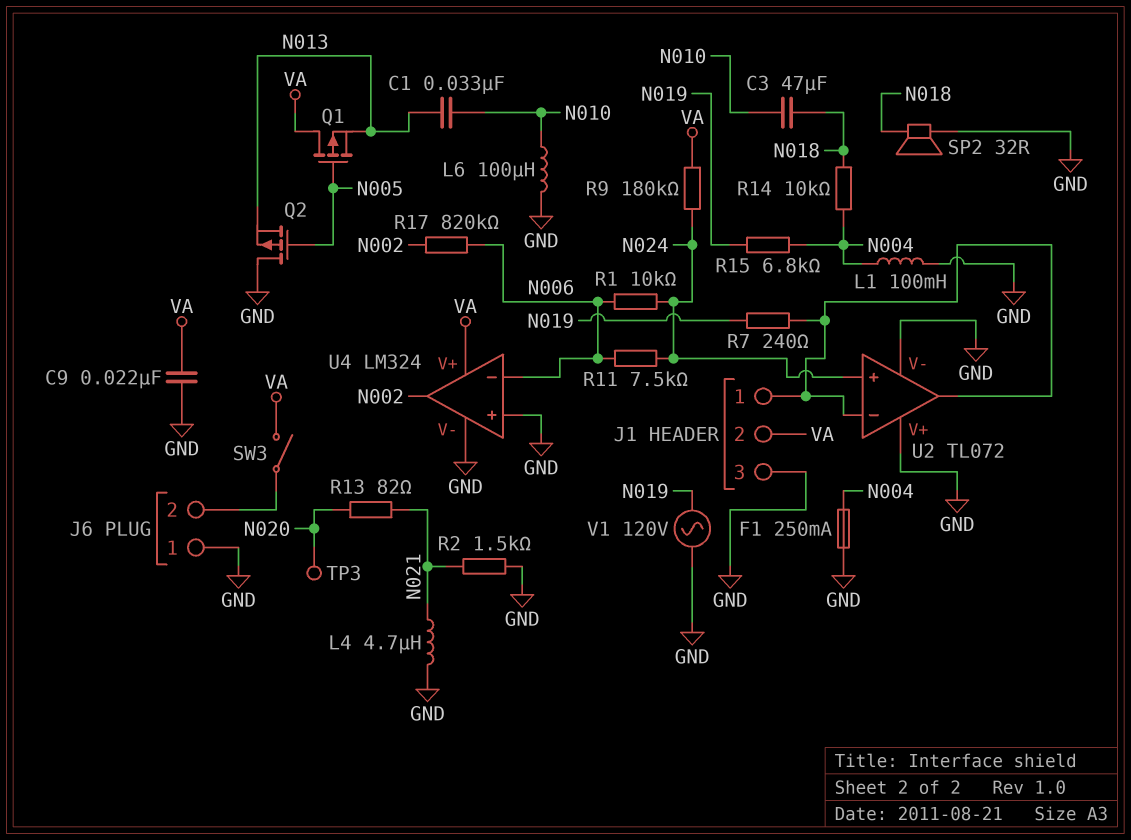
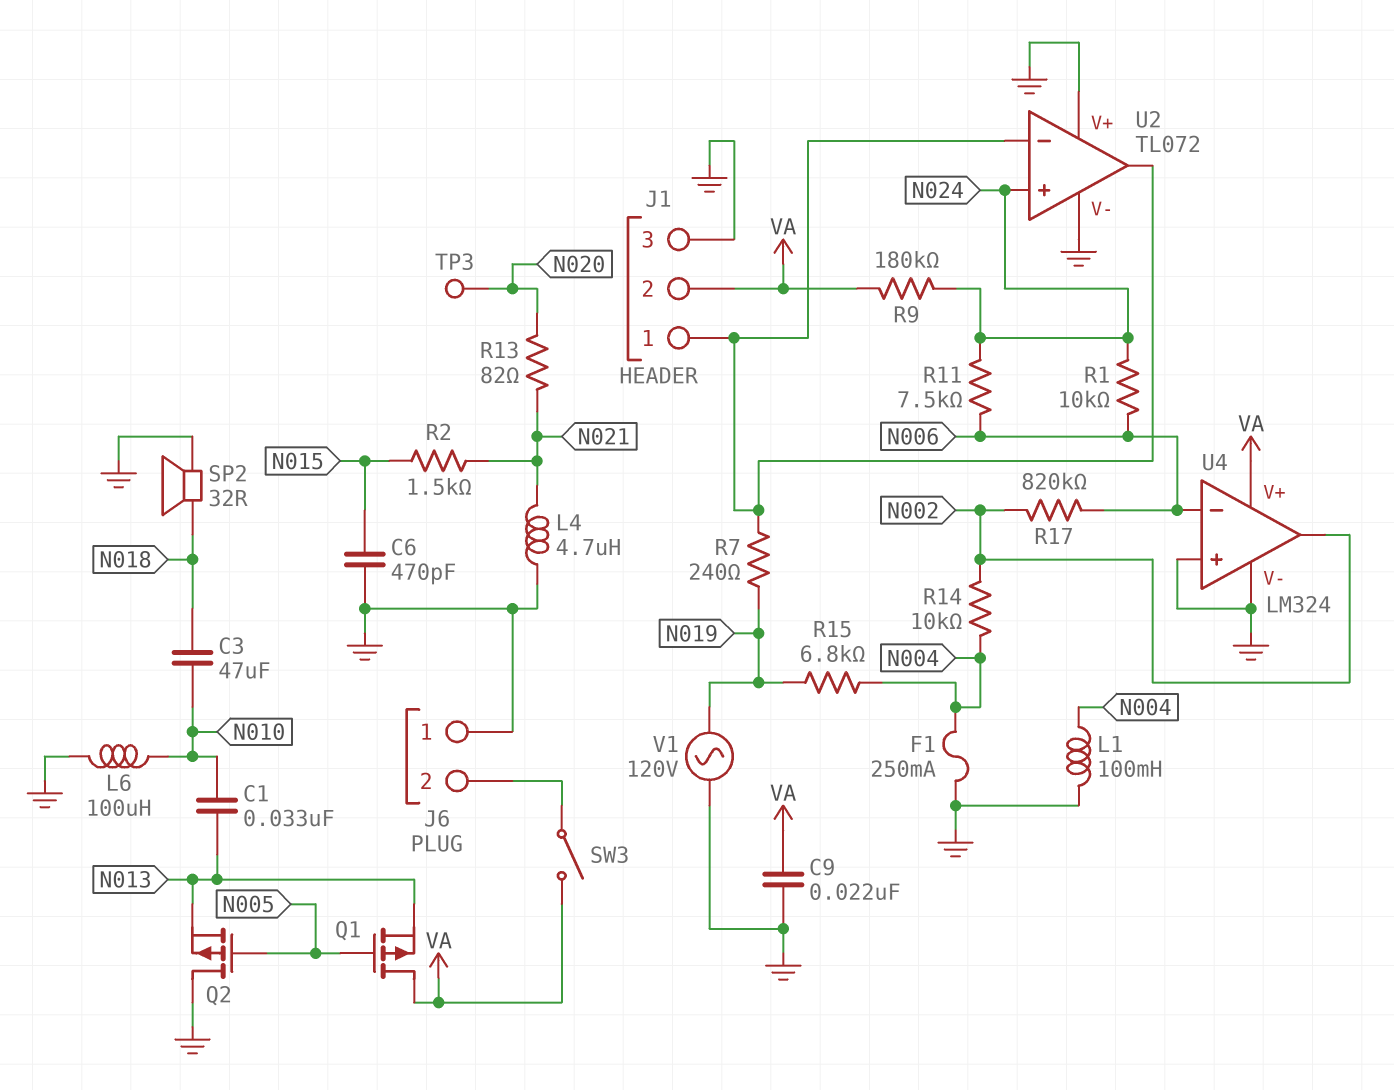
C6: none -> 470pF (GND, N015)
R2: 1.5k (GND, N021) -> 1.5k (N015, N021)
R14: 10k (N004, N018) -> 10k (N002, N004)

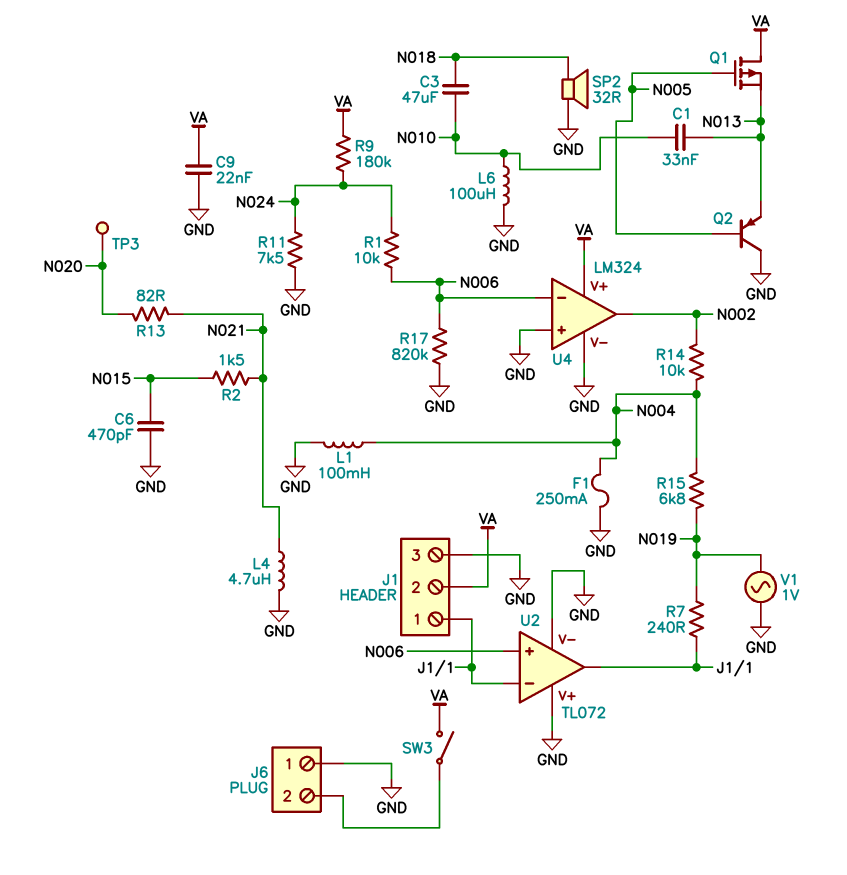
Q2: PMOS (G N005, D GND, S N013) -> PNP (B N005, C GND, E N013)
R11: 7.5k (N006, N024) -> 7.5k (GND, N024)
R17: 820k (N002, N006) -> 820k (GND, N006)
U2 pin in+: N024 -> N006
V1: AC 120V (GND, N019) -> AC 1V (GND, N019)

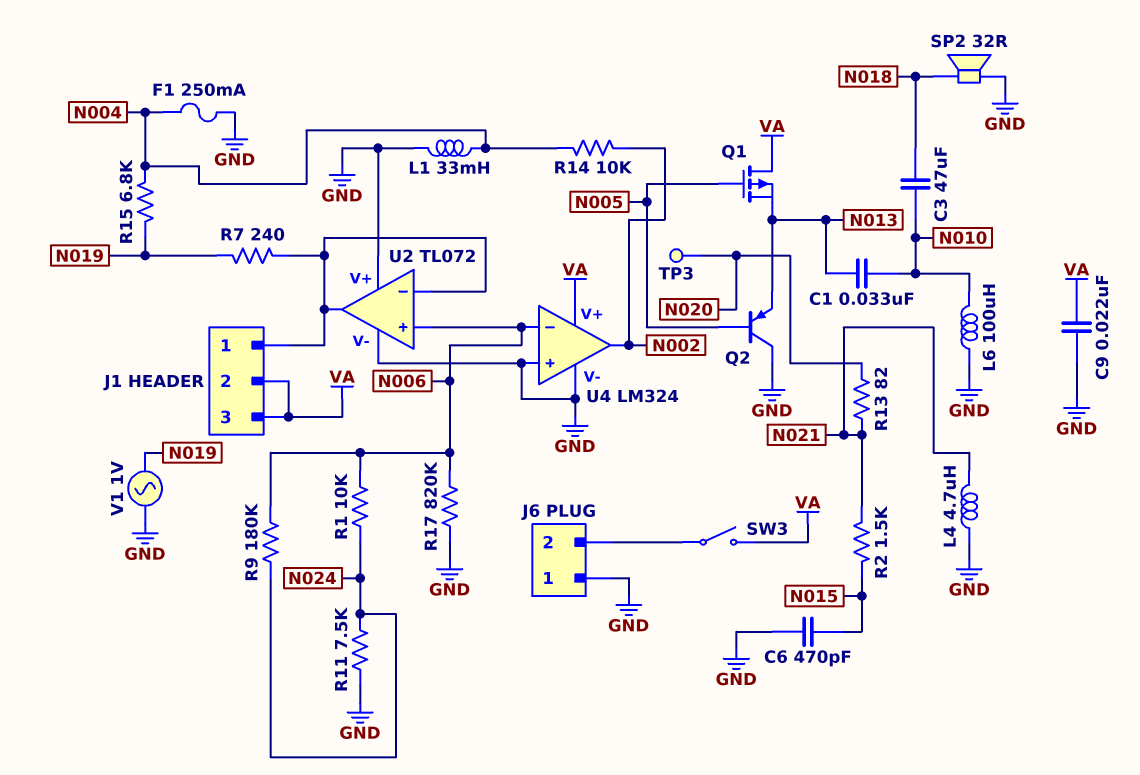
J1 pin 3: GND -> VA
L1: 100mH (GND, N004) -> 33mH (GND, N004)
R9: 180k (N024, VA) -> 180k (N006, N024)

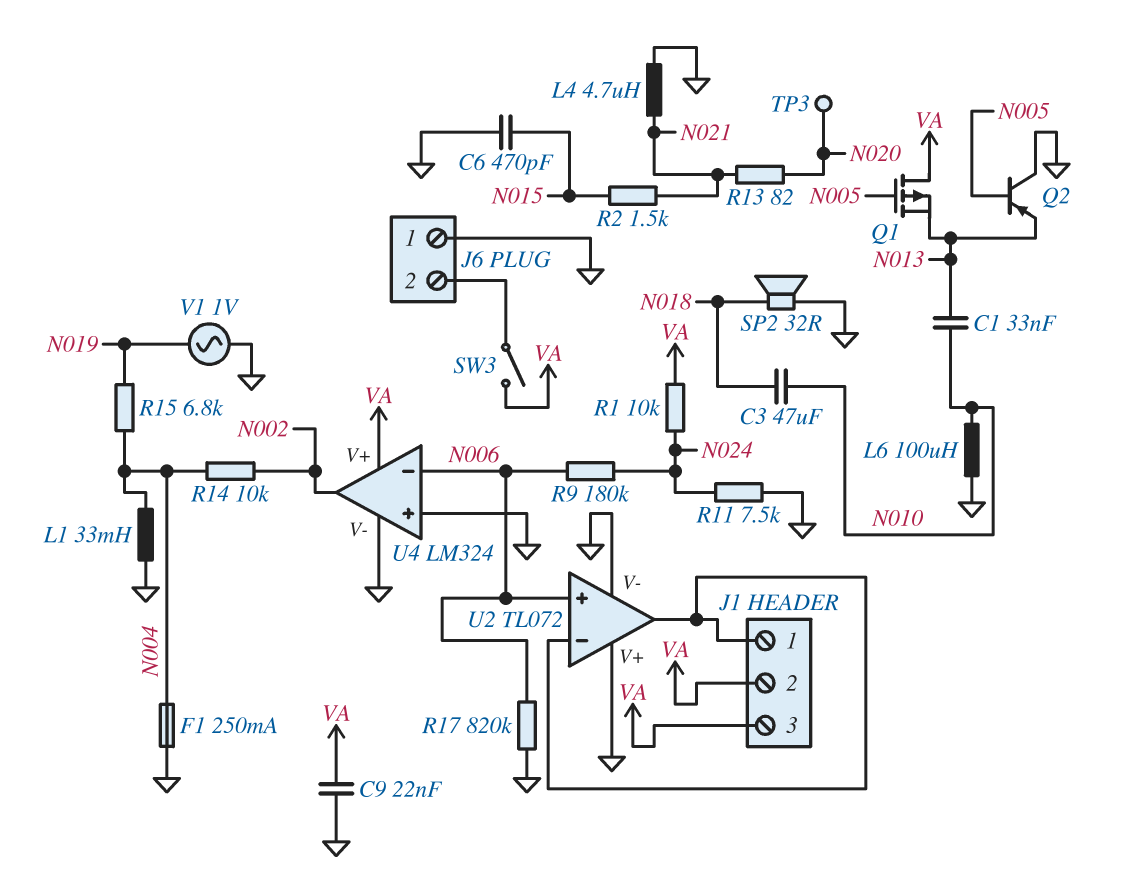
R1: 10k (N006, N024) -> 10k (N024, VA)
R7: 240 (J1/1, N019) -> none

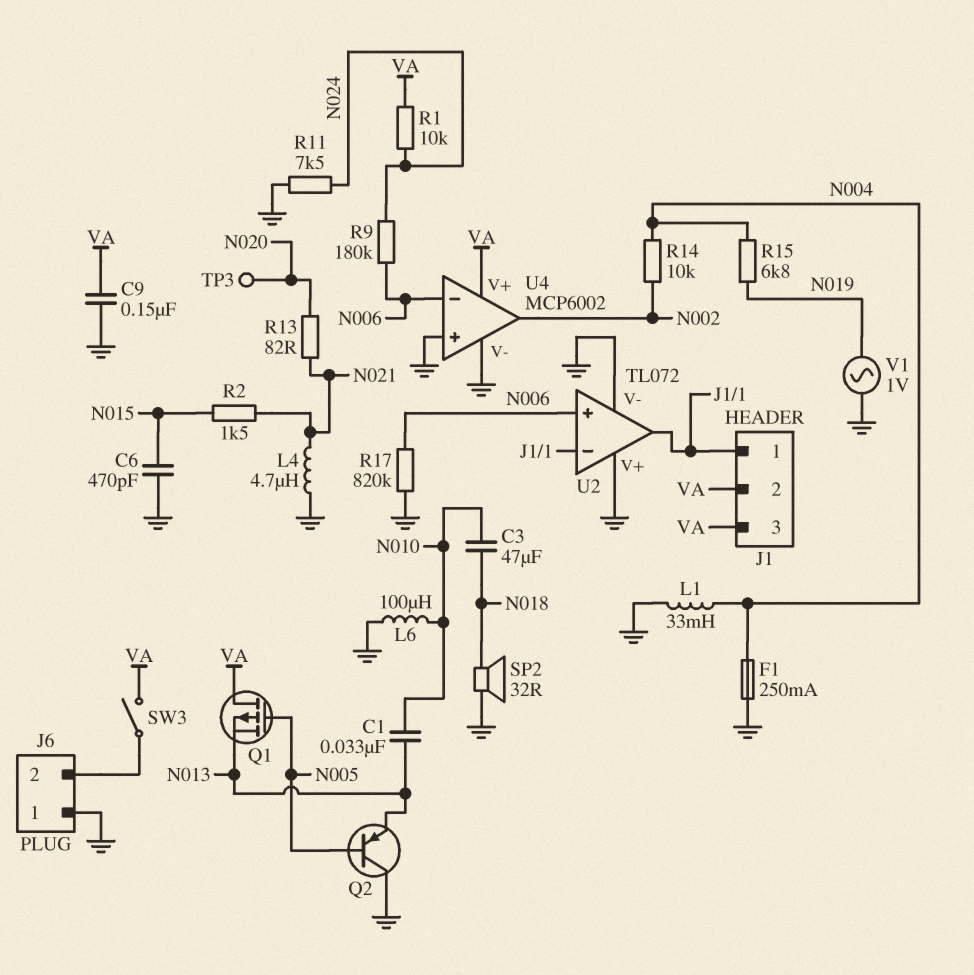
C9: 22nF (GND, VA) -> 150nF (GND, VA)
U4: LM324 -> MCP6002

